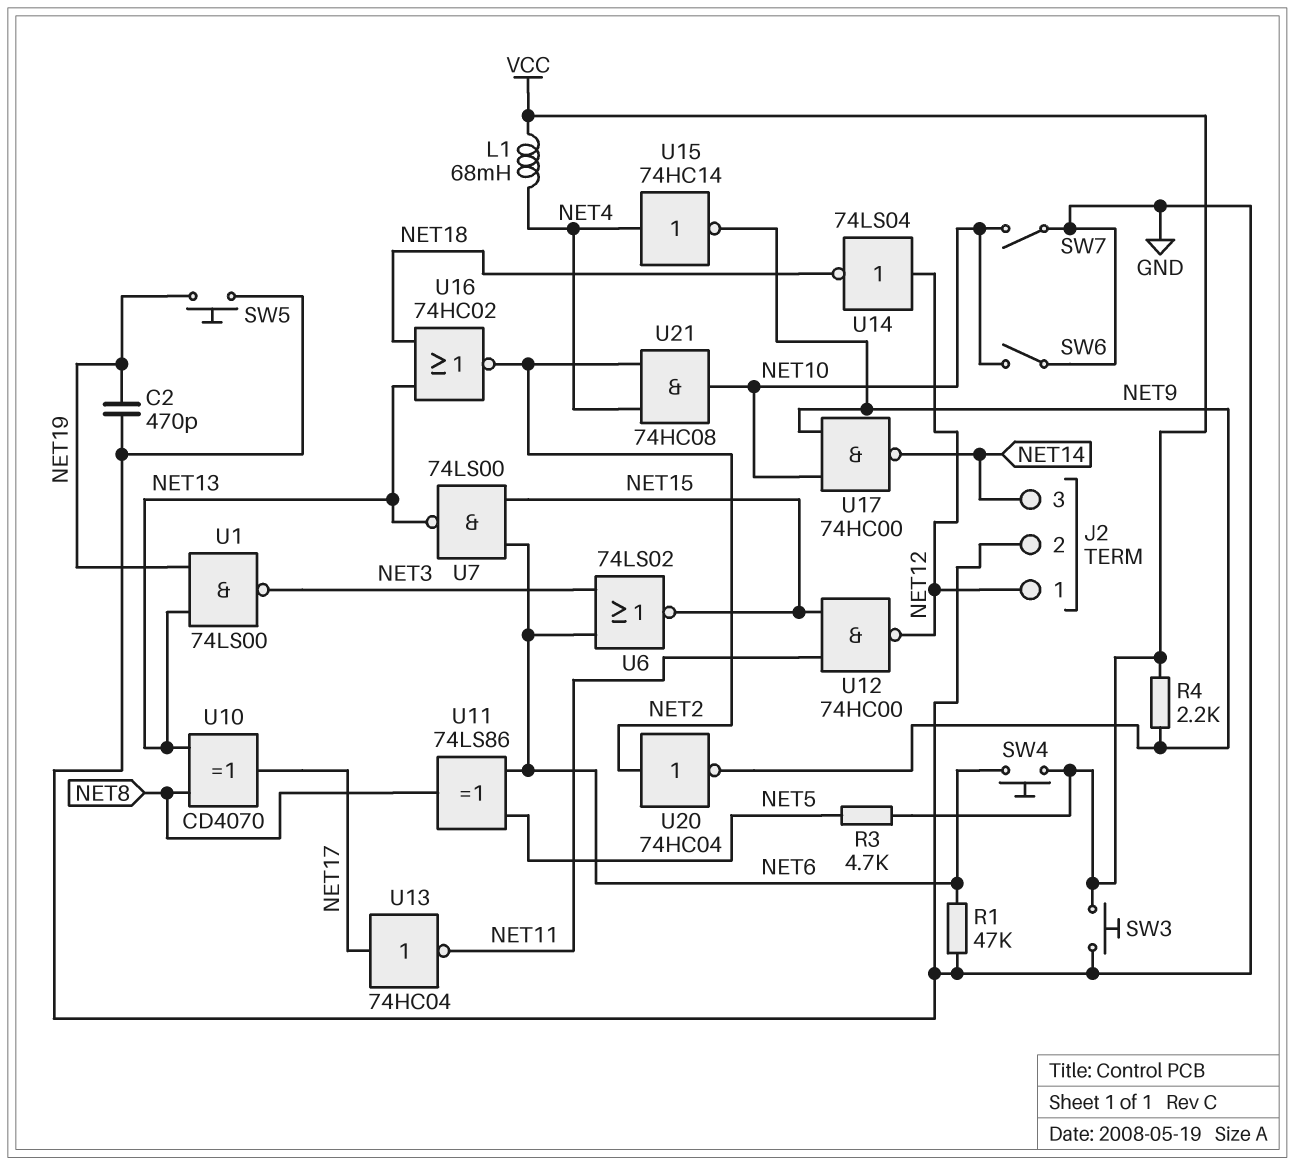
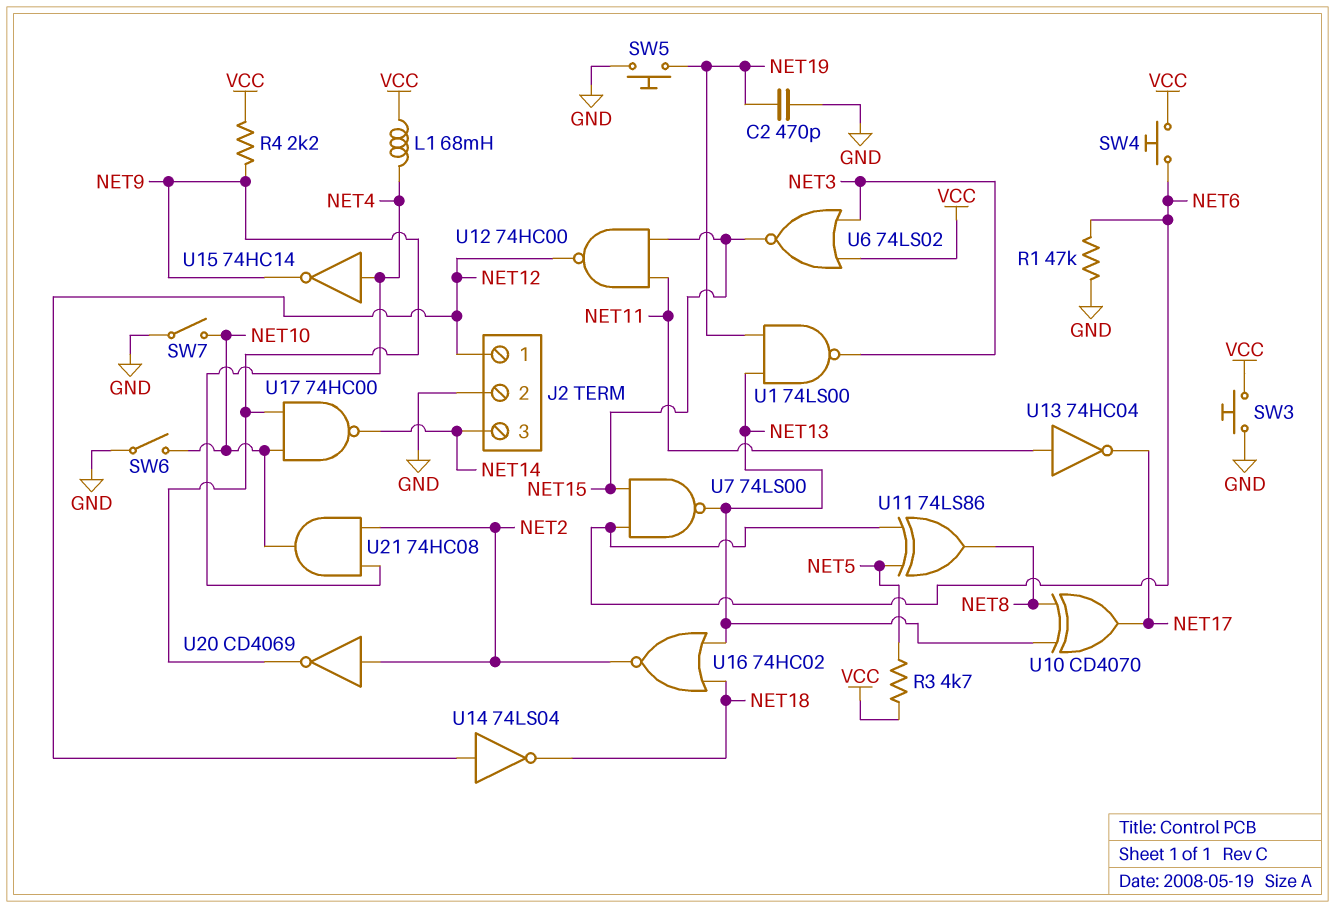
U6: NOR 74LS02 (in NET3, in NET6, out NET15) -> NOR 74LS02 (in NET3, in VCC, out NET15)
U13: NOT 74HC04 (in NET17, out NET11) -> NOT 74HC04 (in NET11, out NET17)
U20: NOT 74HC04 (in NET2, out NET9) -> NOT CD4069 (in NET2, out NET9)

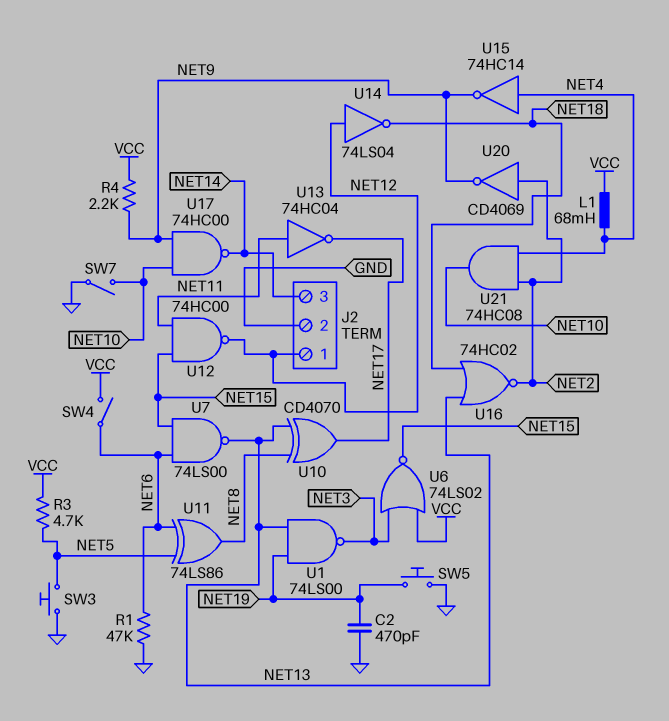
SW3: button (GND, VCC) -> button (GND, NET5)
SW4: button (NET6, VCC) -> switch (NET6, VCC)
SW6: switch (GND, NET10) -> none

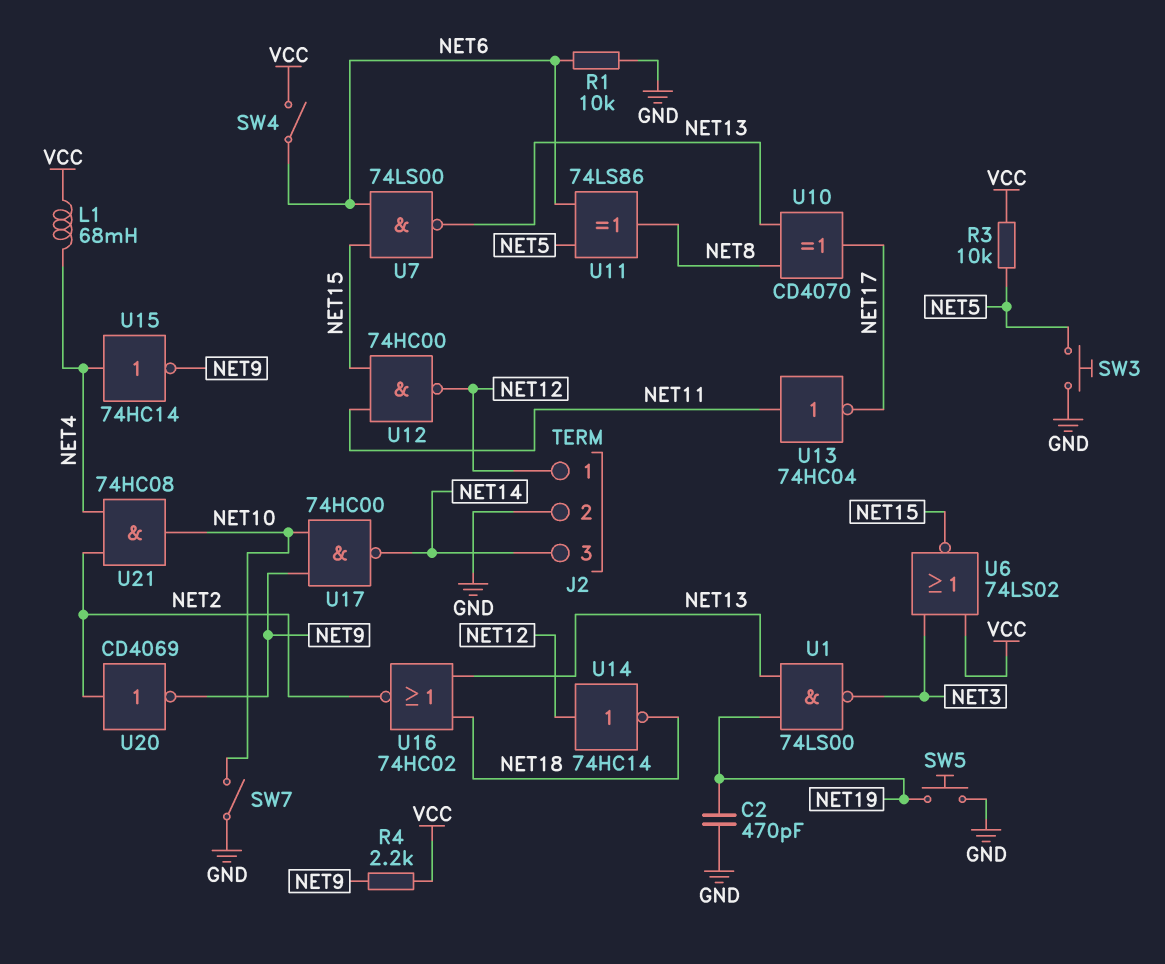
R1: 47k (GND, NET6) -> 10k (GND, NET6)
R3: 4.7k (NET5, VCC) -> 10k (NET5, VCC)
U14: NOT 74LS04 (in NET12, out NET18) -> NOT 74HC14 (in NET12, out NET18)

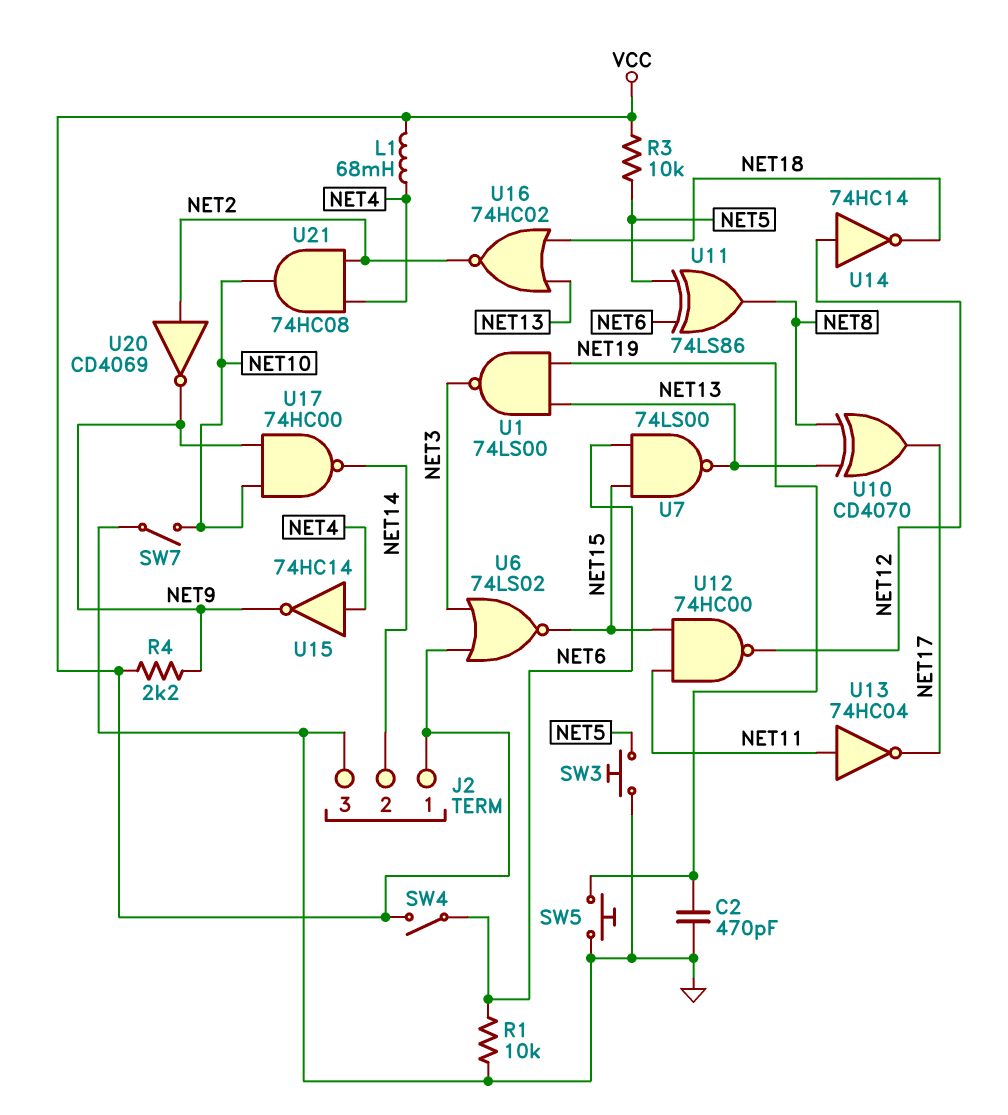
J2 pin 1: NET12 -> VCC
J2 pin 2: GND -> NET14
J2 pin 3: NET14 -> GND

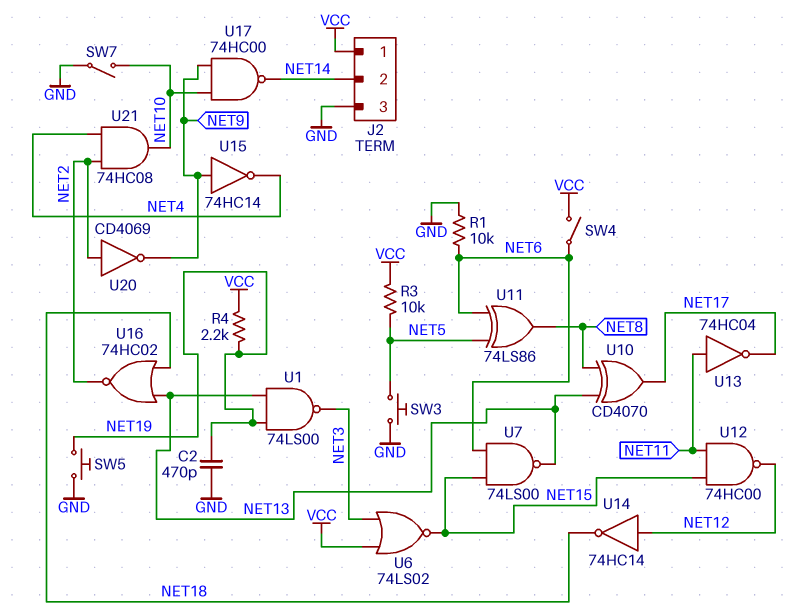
L1: 68mH (NET4, VCC) -> none
R4: 2.2k (NET9, VCC) -> 2.2k (NET19, VCC)
U15: NOT 74HC14 (in NET4, out NET9) -> NOT 74HC14 (in NET9, out NET4)

